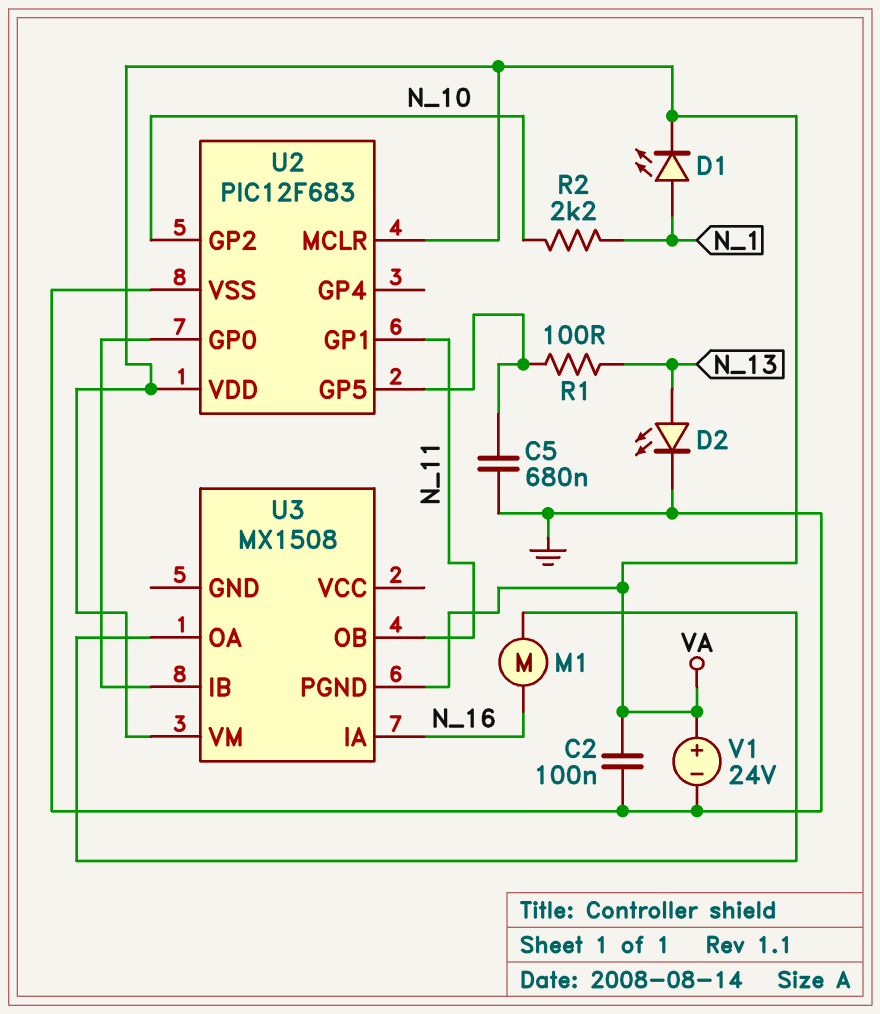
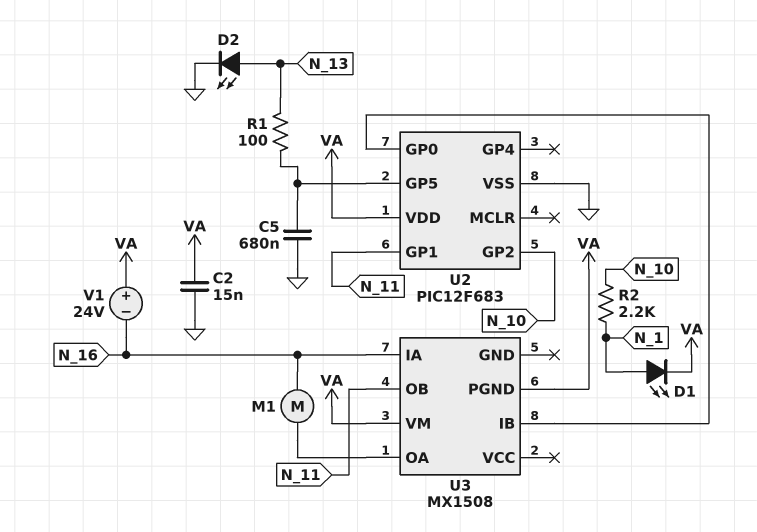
C2: 100nF (GND, VA) -> 15nF (GND, VA)
U2 pin MCLR: VA -> none
V1: 24V (plus VA, minus GND) -> 24V (plus VA, minus N_16)

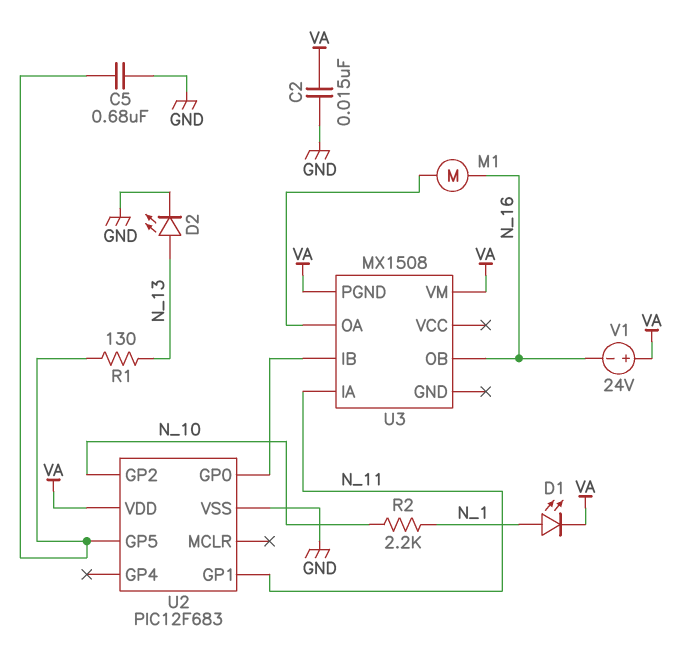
R1: 100 (N_13, U2/GP5) -> 130 (N_13, U2/GP5)
U3 pin IA: N_16 -> N_11
U3 pin OB: N_11 -> N_16

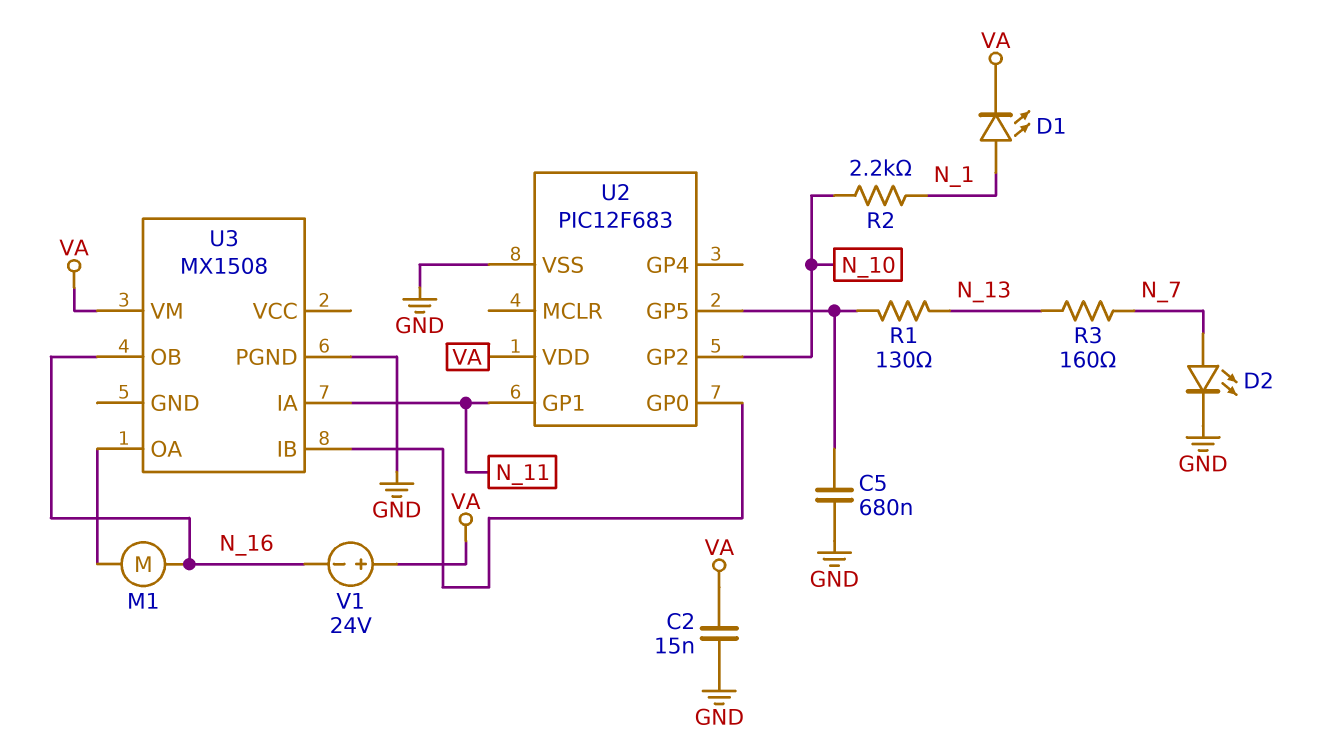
D2: LED (A N_13, K GND) -> LED (A N_7, K GND)
R3: none -> 160 (N_7, N_13)
U3 pin PGND: VA -> GND

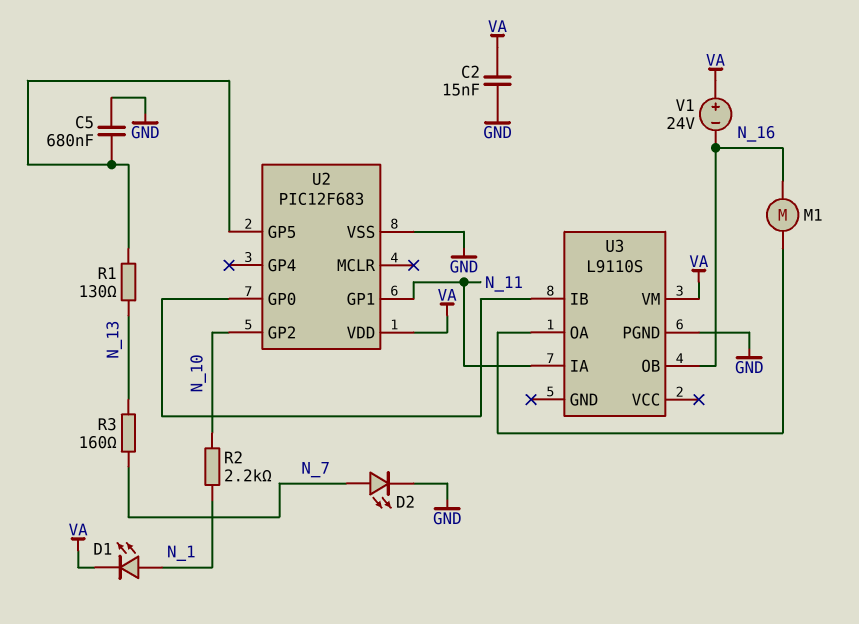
U3: MX1508 -> L9110S

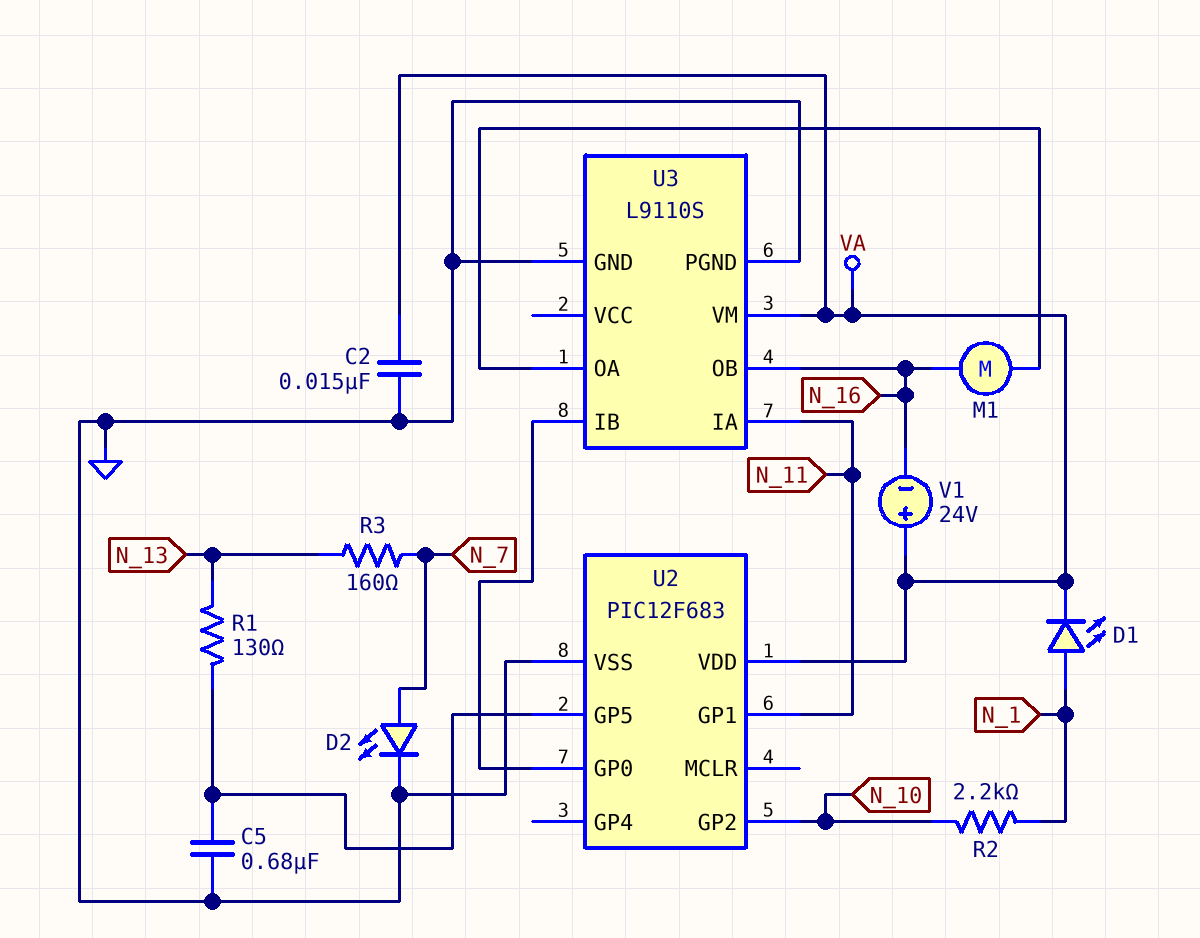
U3 pin GND: none -> GND

